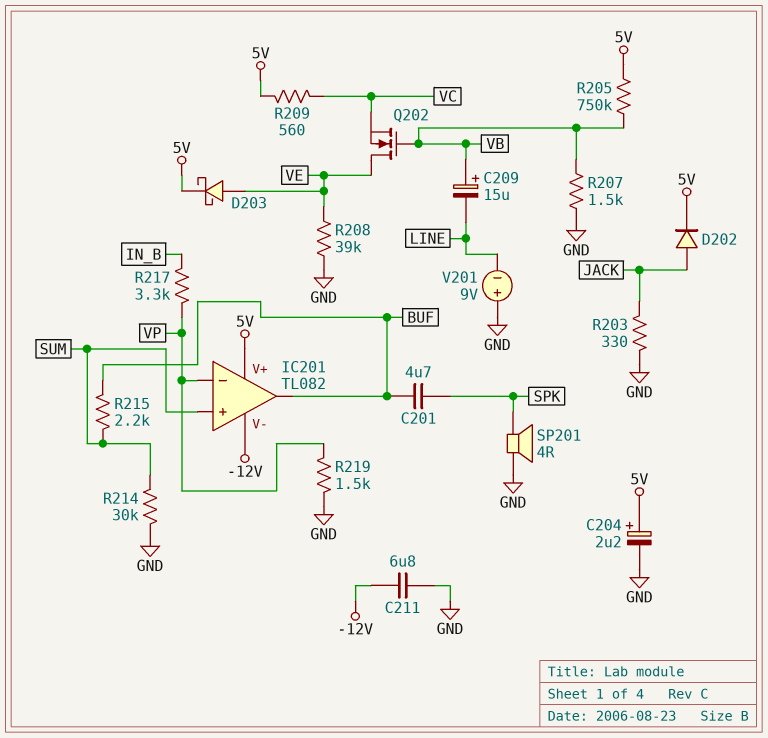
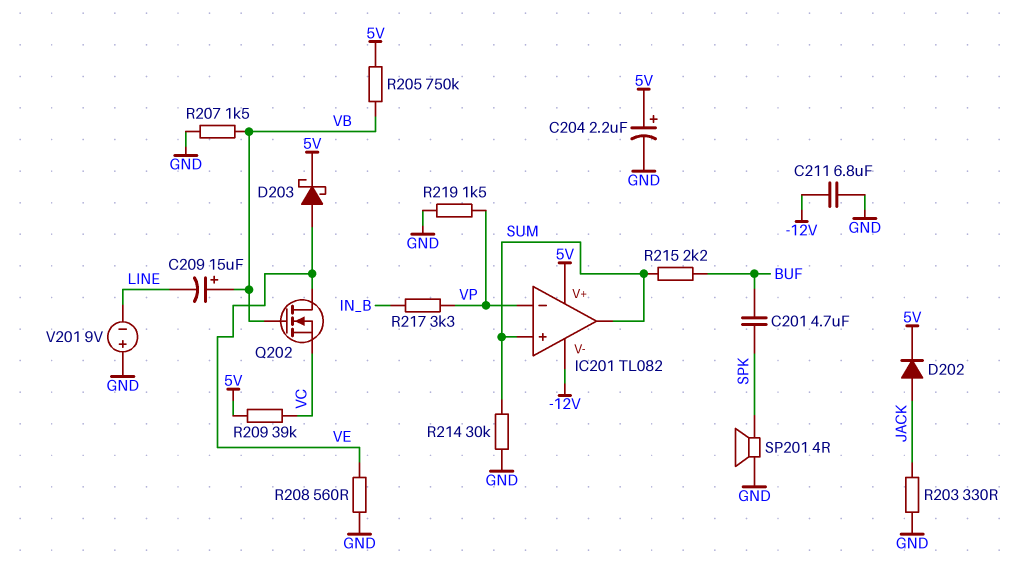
IC201 pin out: BUF -> SUM
R208: 39k (GND, VE) -> 560 (GND, VE)
R209: 560 (5V, VC) -> 39k (5V, VC)

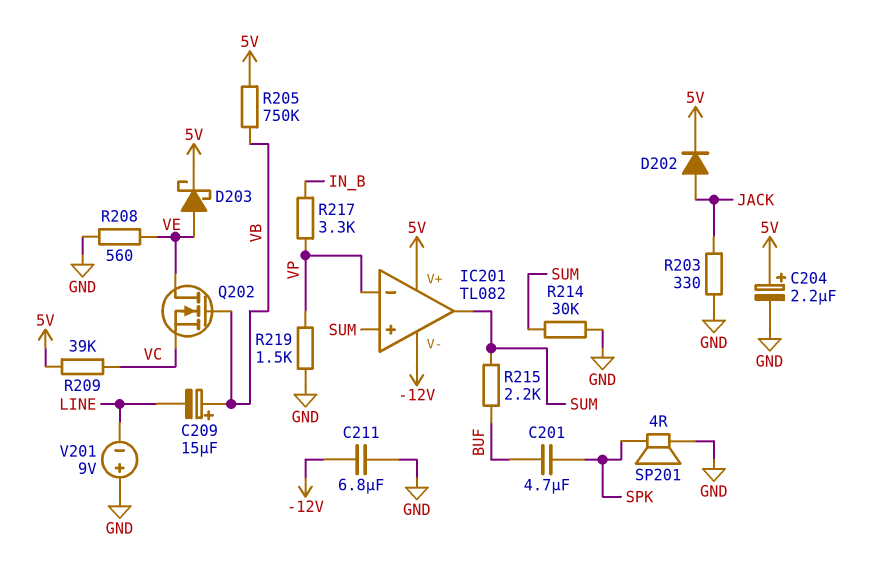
R207: 1.5k (GND, VB) -> none

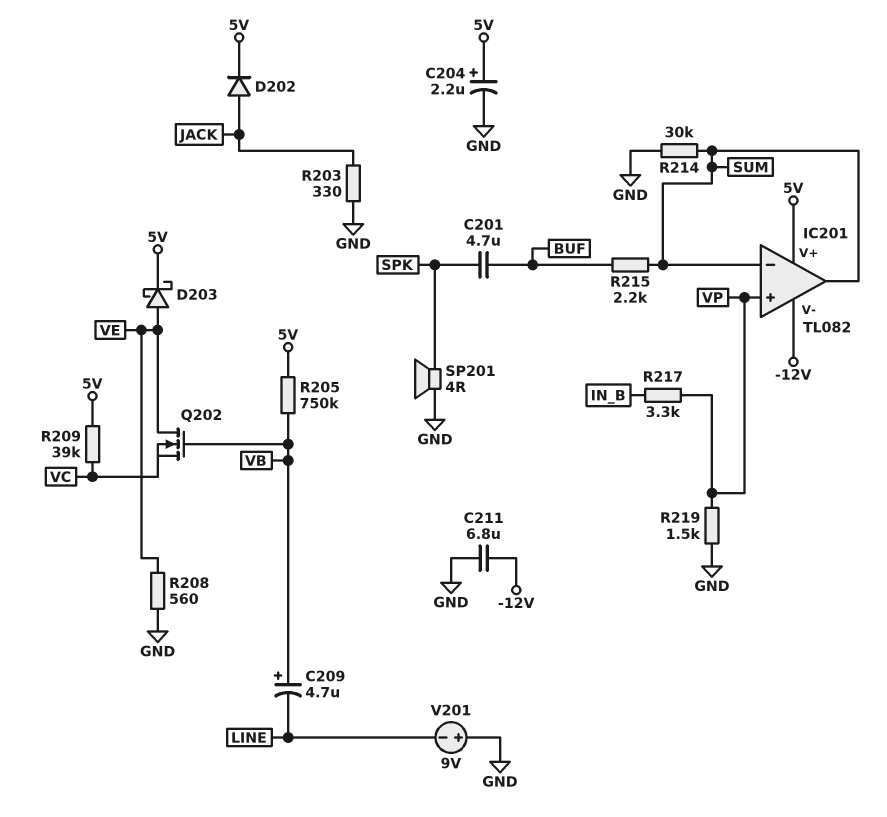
C209: 15uF (plus VB, minus LINE) -> 4.7uF (plus VB, minus LINE)
IC201 pin in+: SUM -> VP
IC201 pin in-: VP -> SUM

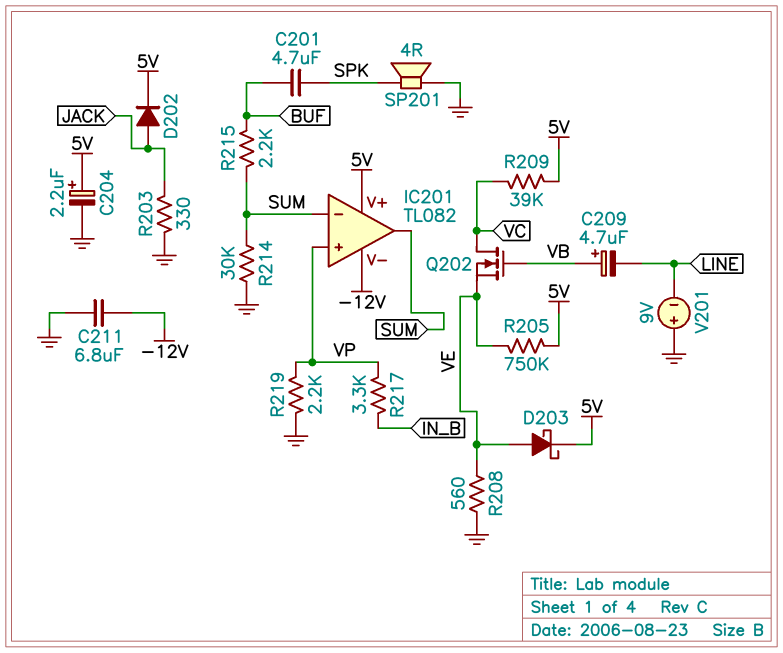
Q202: NMOS (G VB, D VE, S VC) -> NMOS (G VB, D VC, S VE)
R205: 750k (5V, VB) -> 750k (5V, VE)
R219: 1.5k (GND, VP) -> 2.2k (GND, VP)

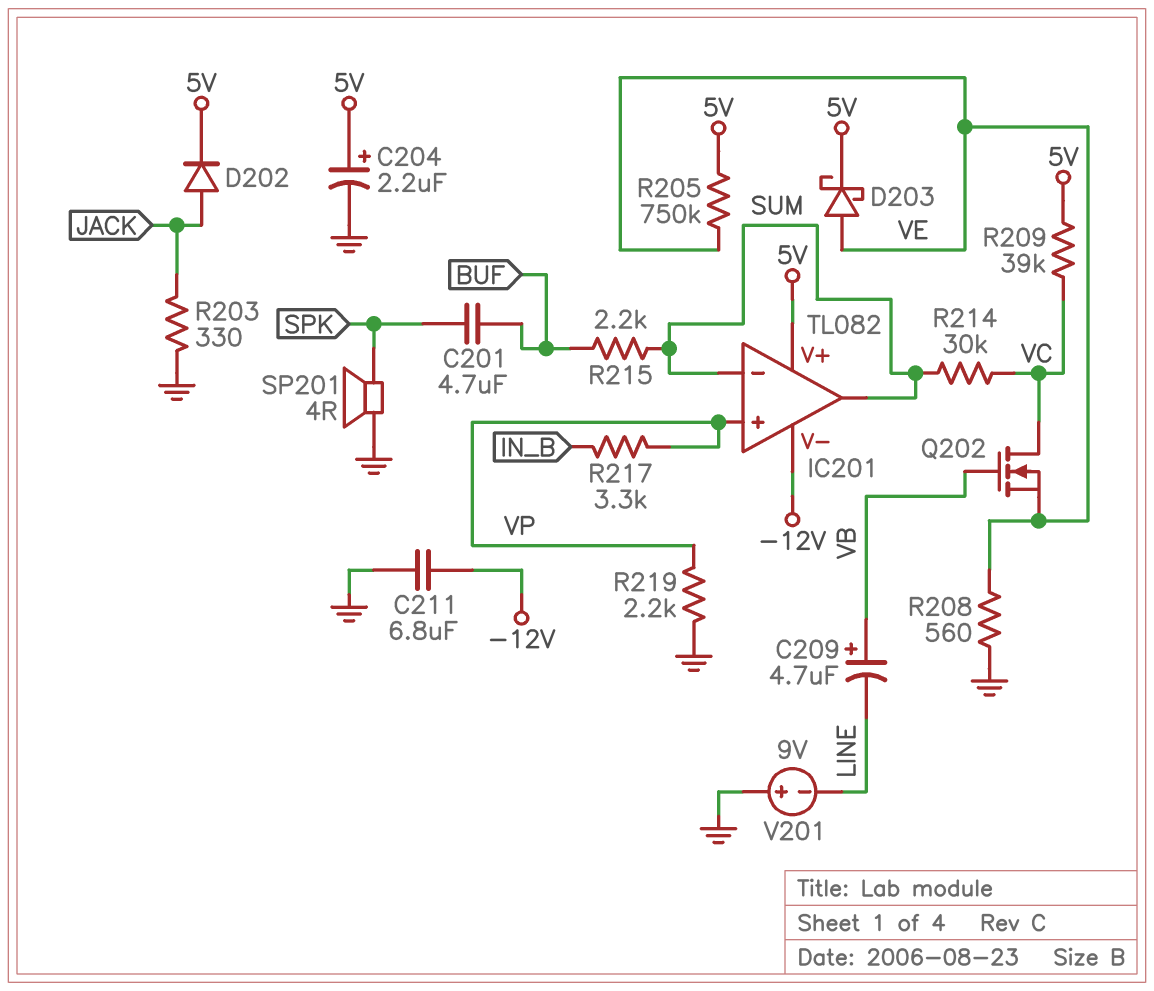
R214: 30k (GND, SUM) -> 30k (SUM, VC)

